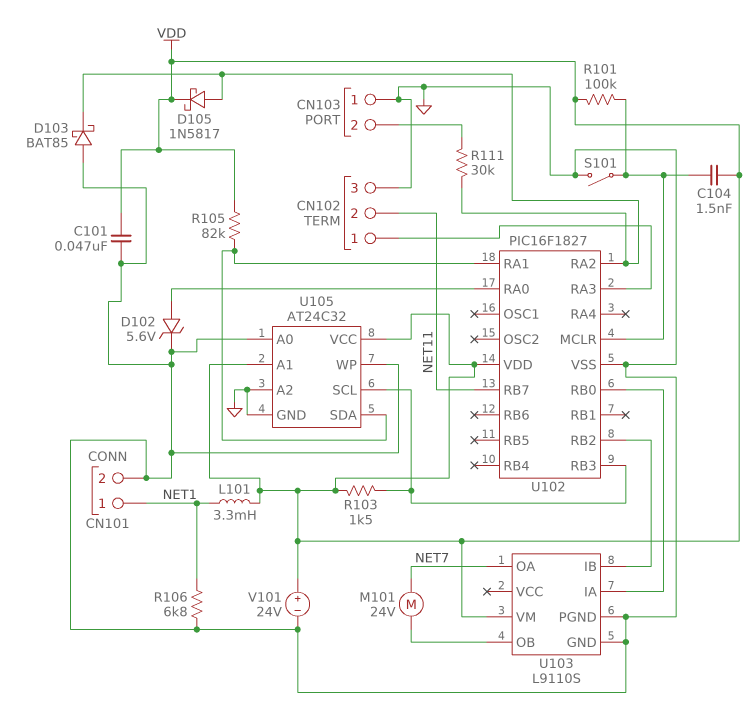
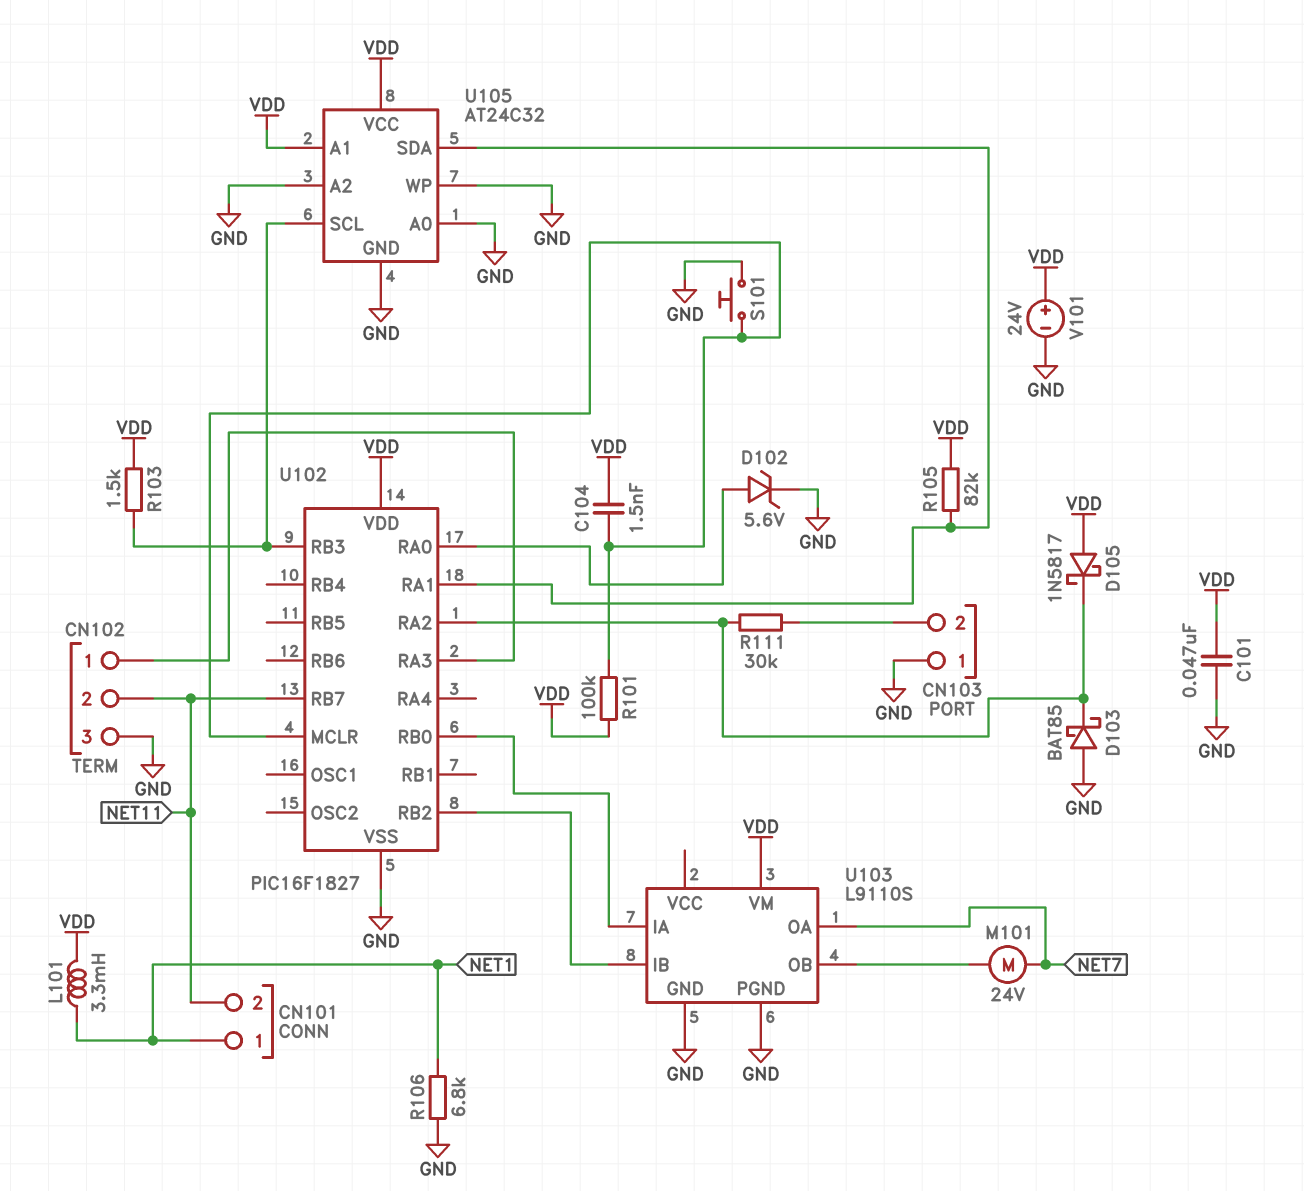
CN101 pin 2: GND -> NET11
D105: schottky 1N5817 (A U102/RA2, K VDD) -> schottky 1N5817 (A VDD, K U102/RA2)
S101: switch (GND, U102/MCLR) -> button (GND, U102/MCLR)

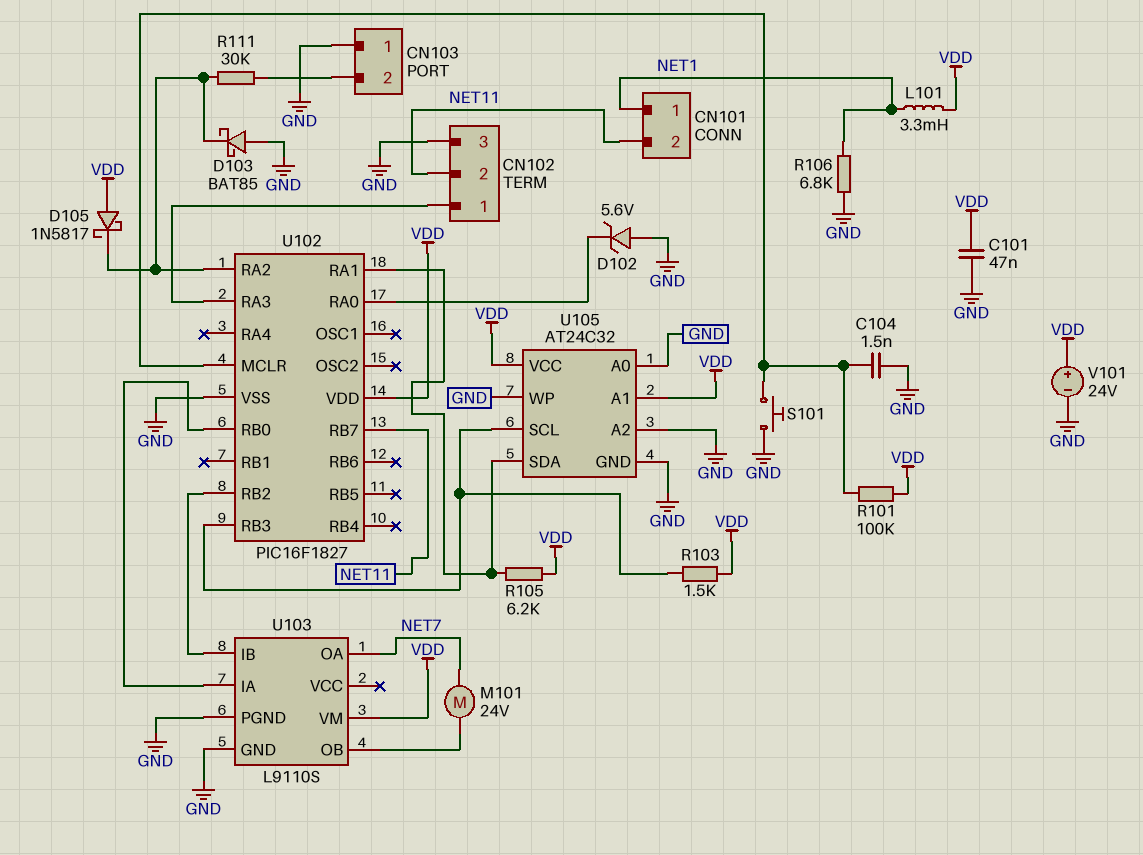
C104: 1.5nF (U102/MCLR, VDD) -> 1.5nF (GND, U102/MCLR)
D102: zener 5.6V (A U102/RA0, K GND) -> zener 5.6V (A GND, K U102/RA0)
R105: 82k (U102/RA1, VDD) -> 6.2k (U102/RA1, VDD)

